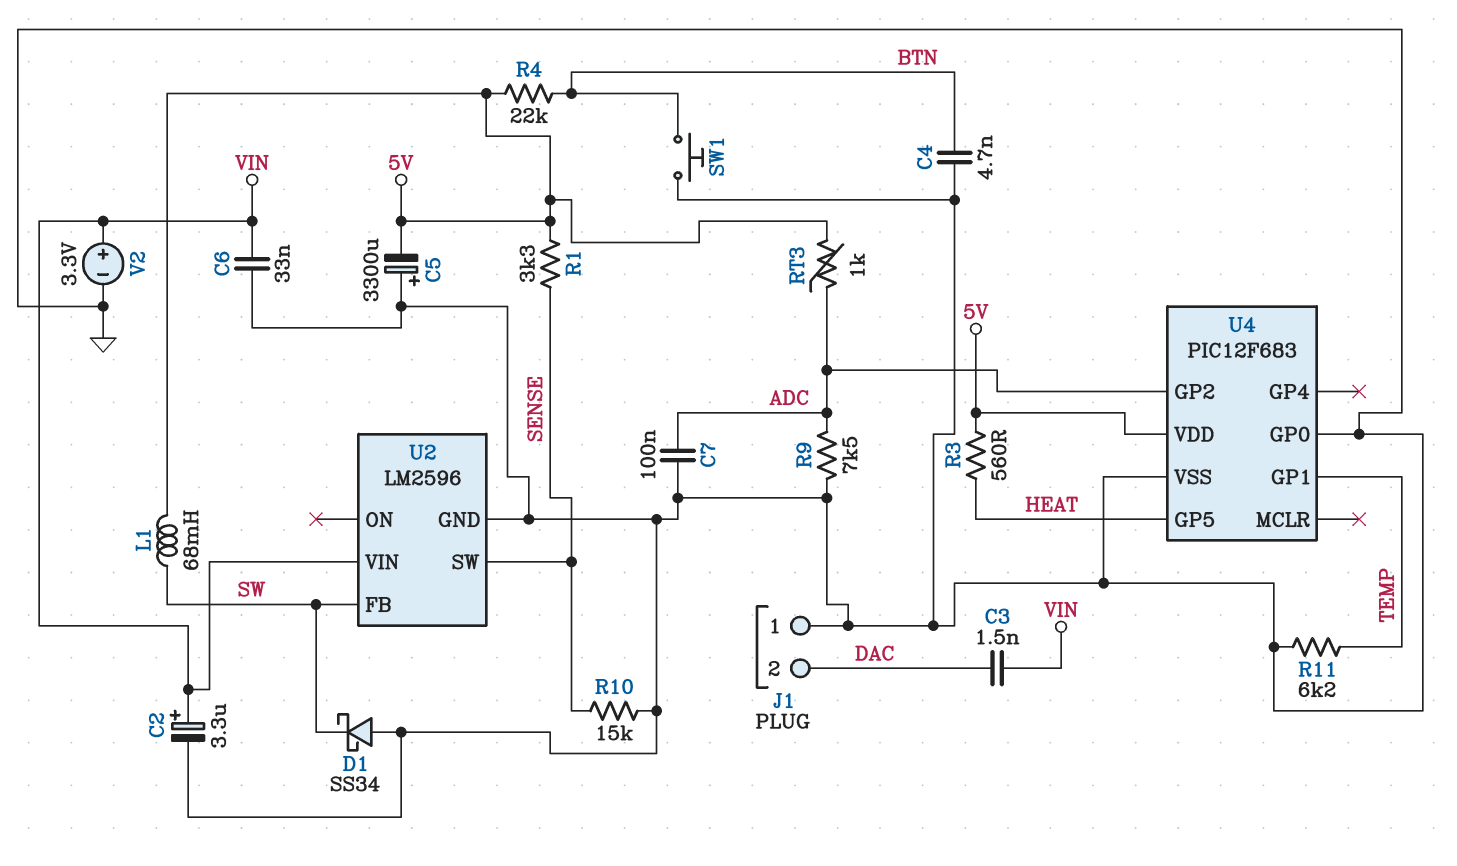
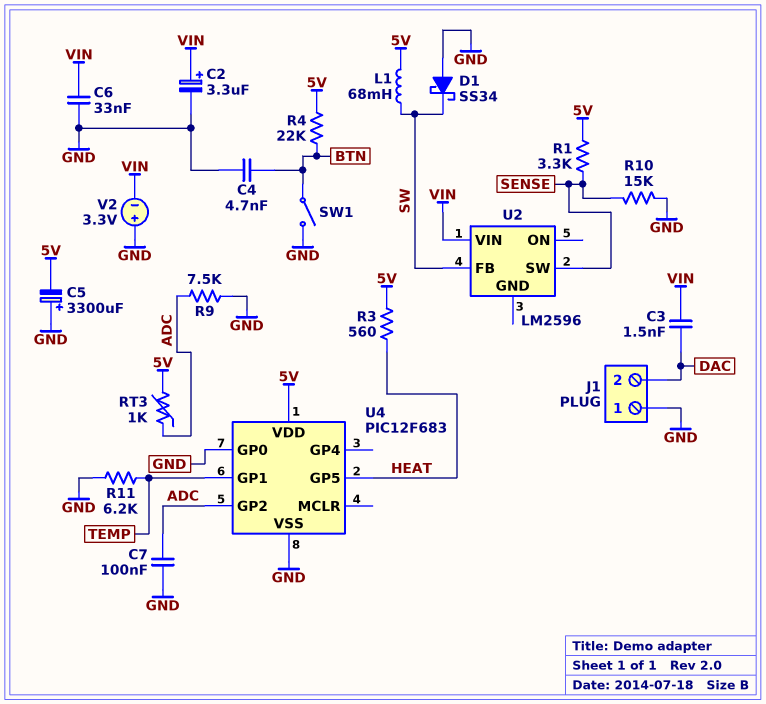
SW1: button (BTN, GND) -> switch (BTN, GND)
U2 pin GND: GND -> none
V2: 3.3V (plus VIN, minus GND) -> 3.3V (plus GND, minus VIN)

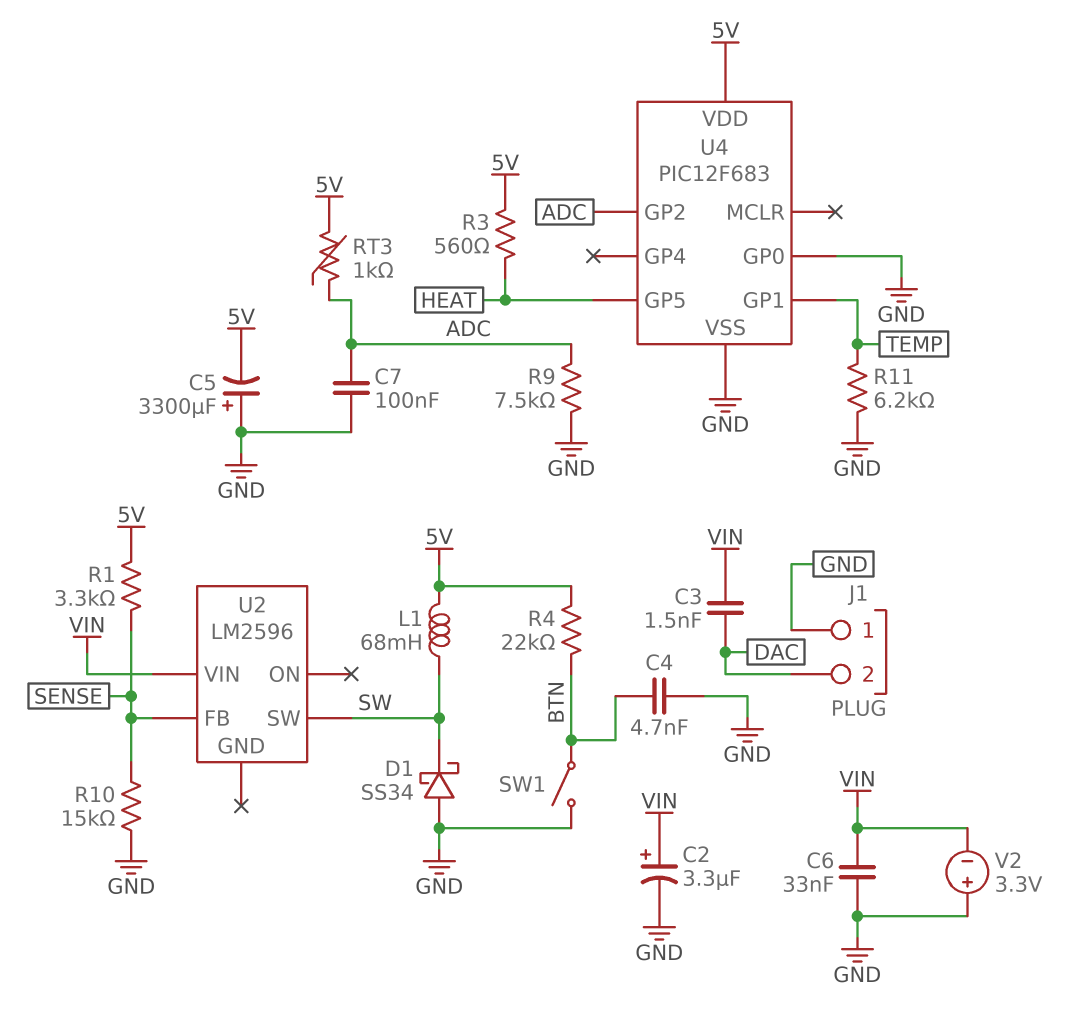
U2 pin FB: SW -> SENSE
U2 pin SW: SENSE -> SW

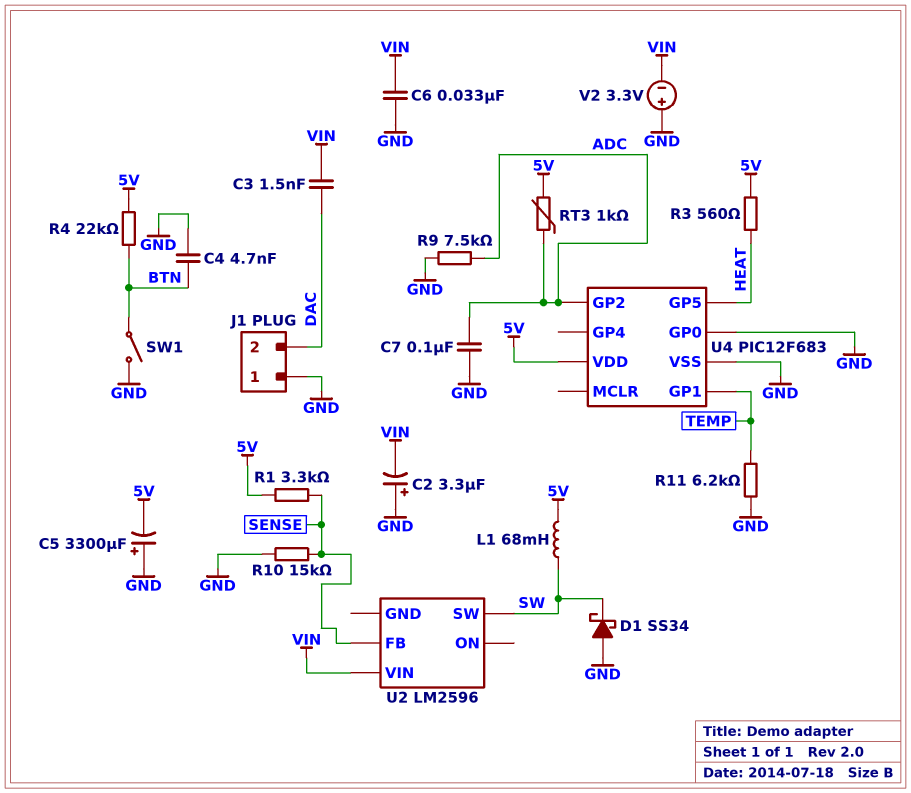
C2: 3.3uF (plus VIN, minus GND) -> 3.3uF (plus GND, minus VIN)

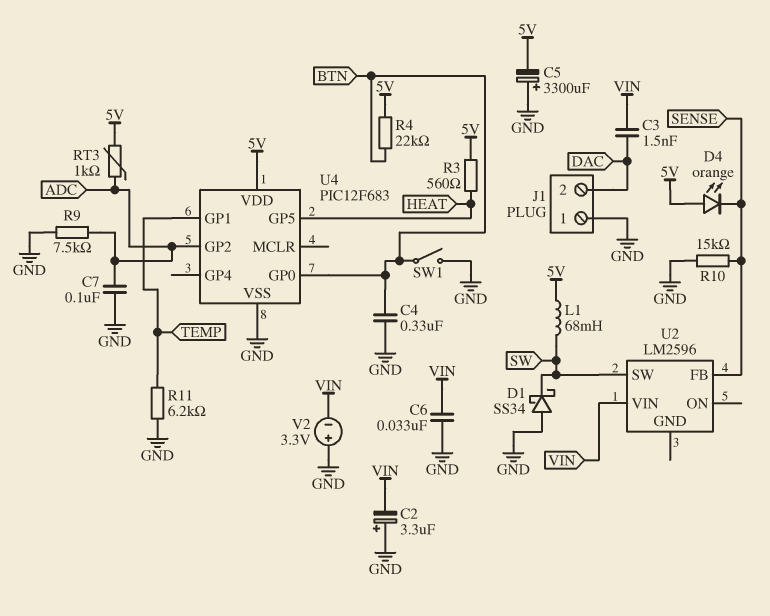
C4: 4.7nF (BTN, GND) -> 330nF (BTN, GND)
D4: none -> LED orange (A 5V, K SENSE)
R1: 3.3k (5V, SENSE) -> none
U4 pin GP0: GND -> BTN

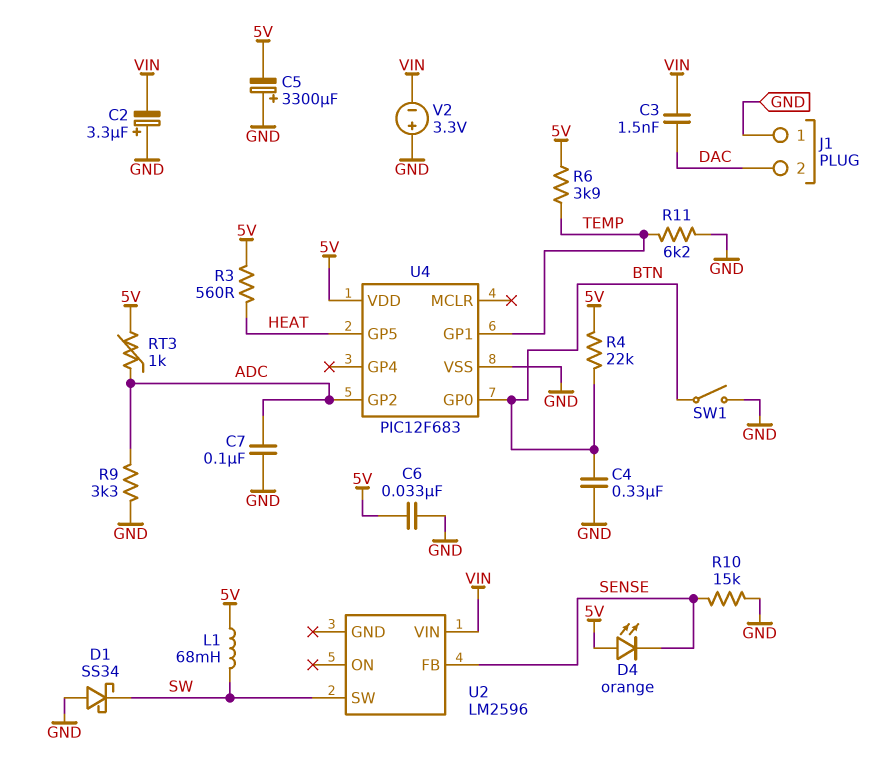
C6: 33nF (GND, VIN) -> 33nF (5V, GND)
R6: none -> 3.9k (5V, TEMP)
R9: 7.5k (ADC, GND) -> 3.3k (ADC, GND)

